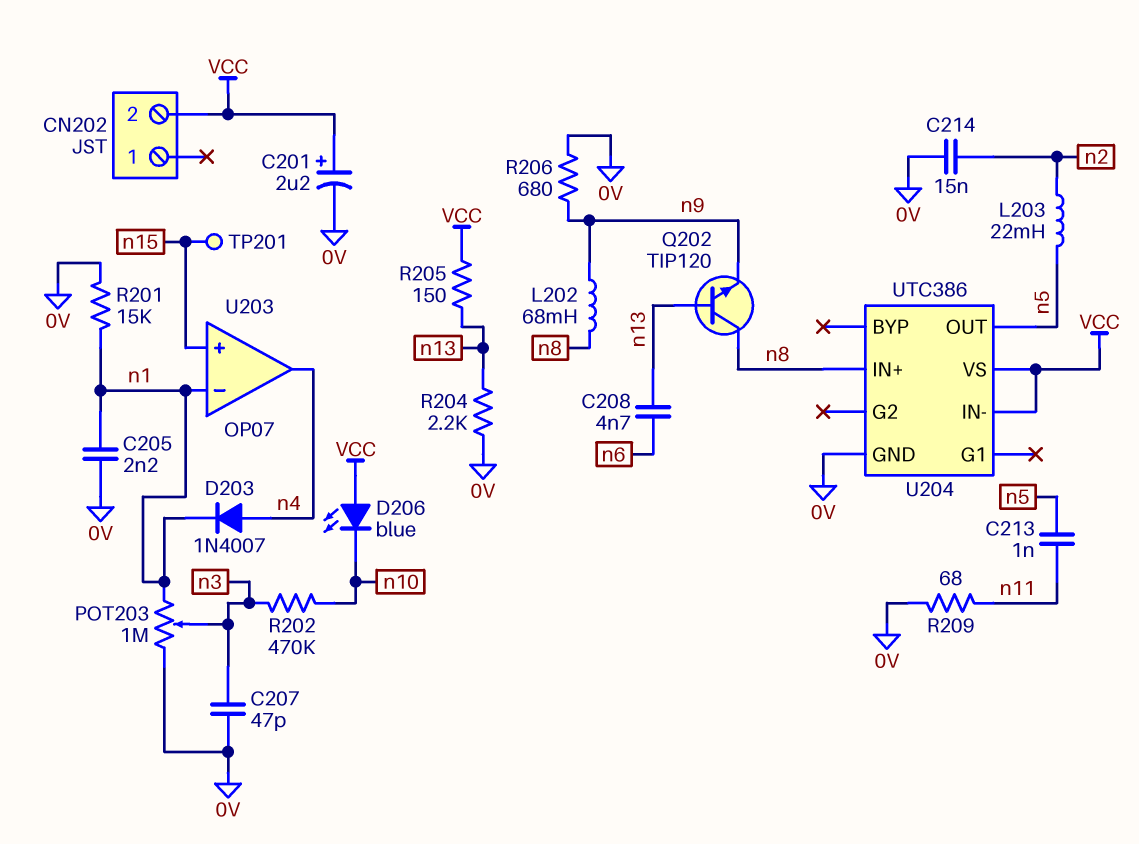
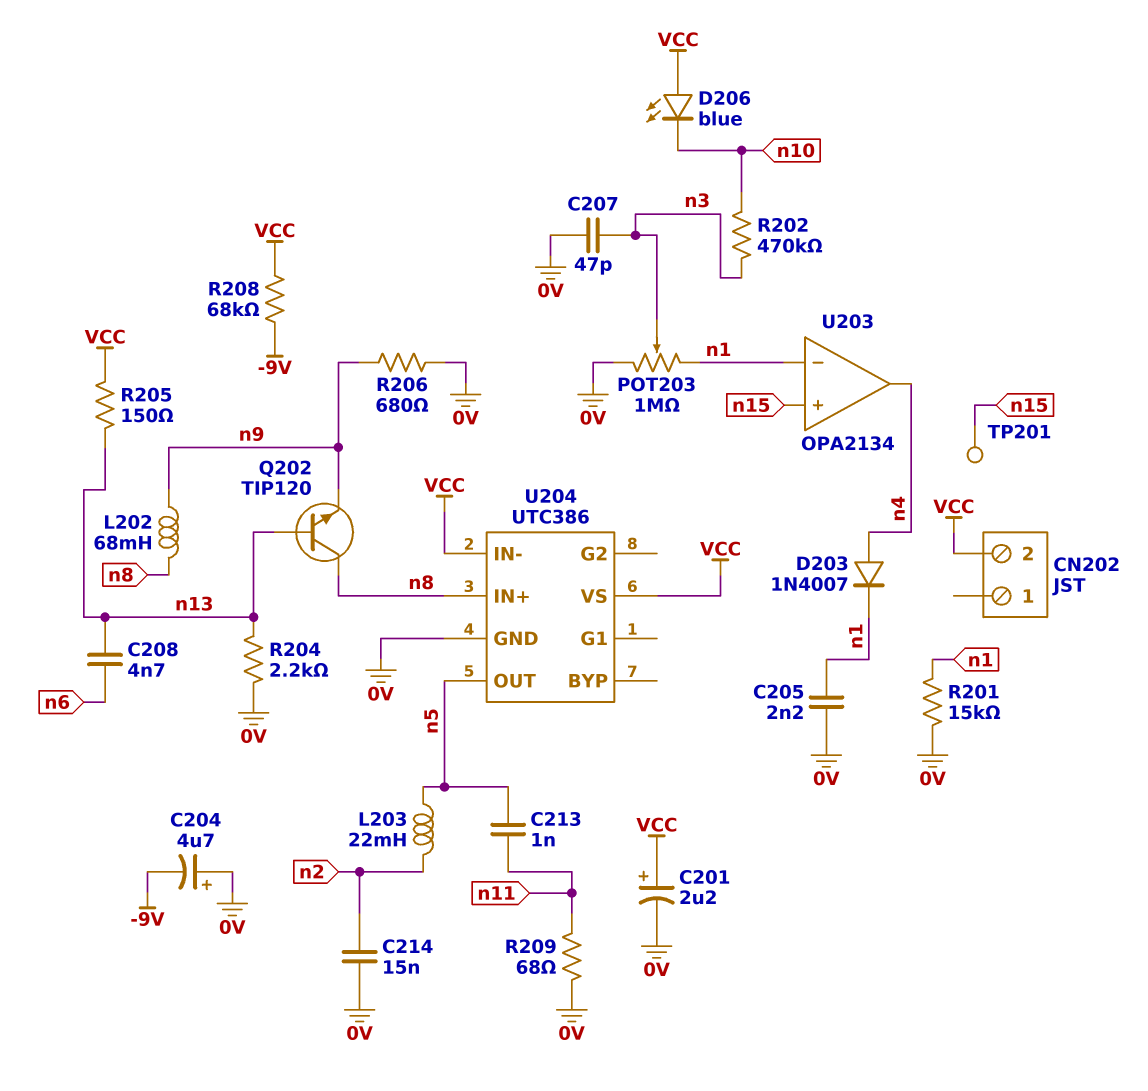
C204: none -> 4.7uF (plus 0V, minus -9V)
R208: none -> 68k (-9V, VCC)
U203: OP07 -> OPA2134

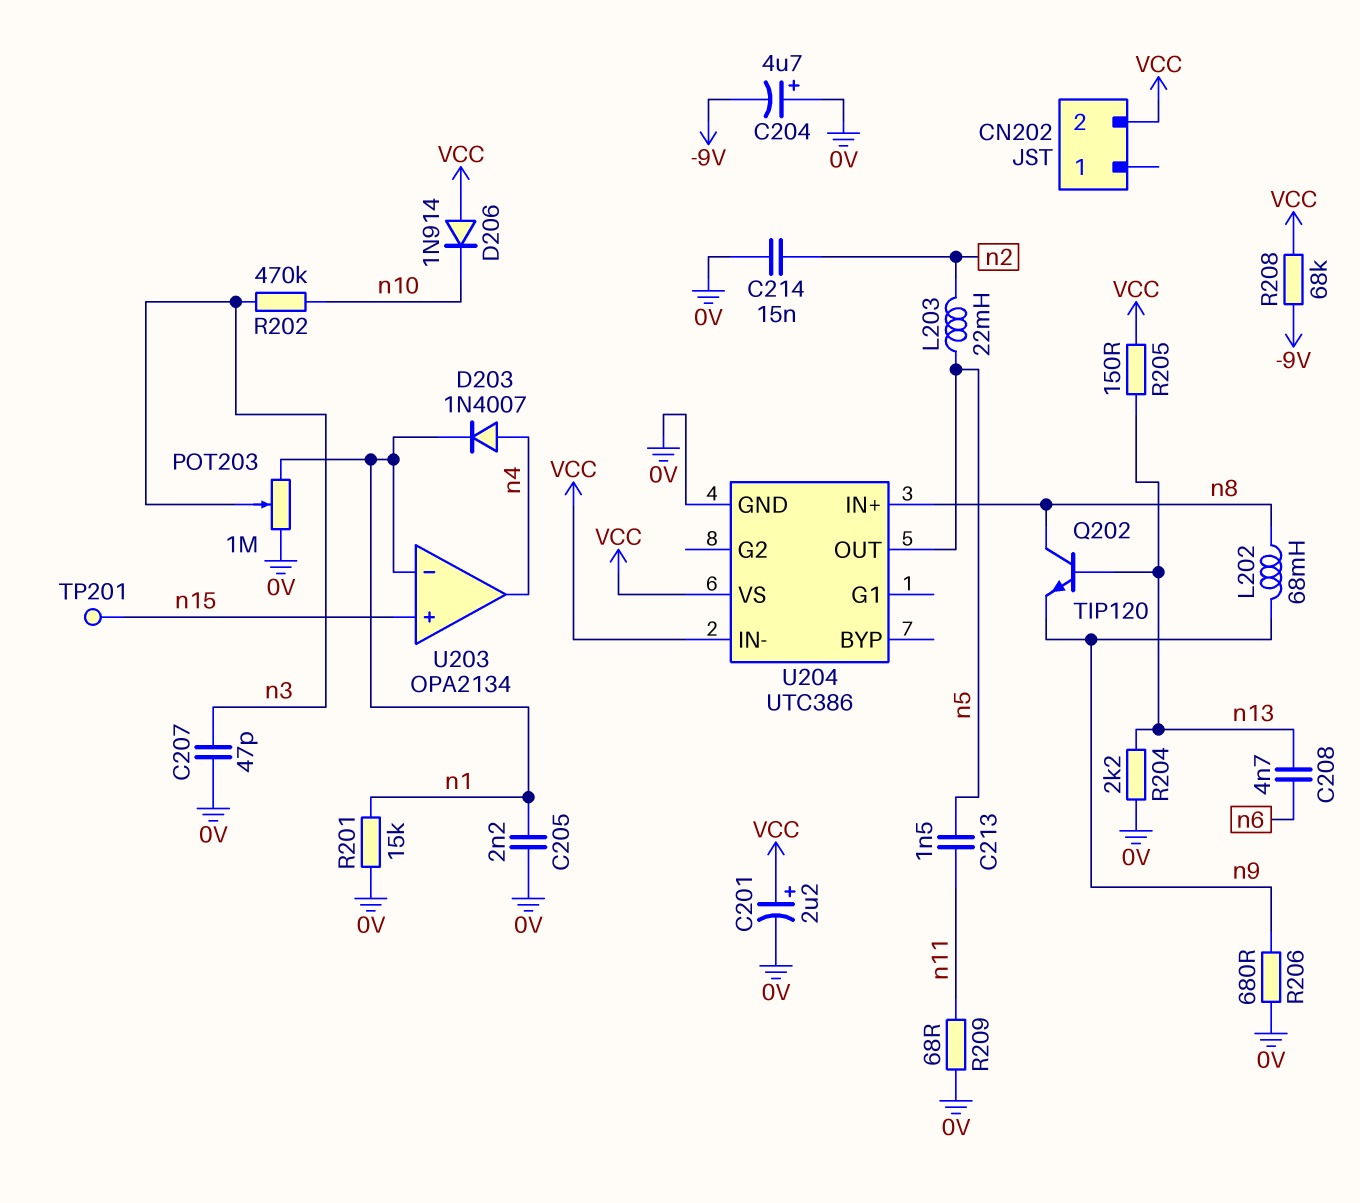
C213: 1nF (n5, n11) -> 1.5nF (n5, n11)
D206: LED blue (A VCC, K n10) -> diode 1N914 (A VCC, K n10)

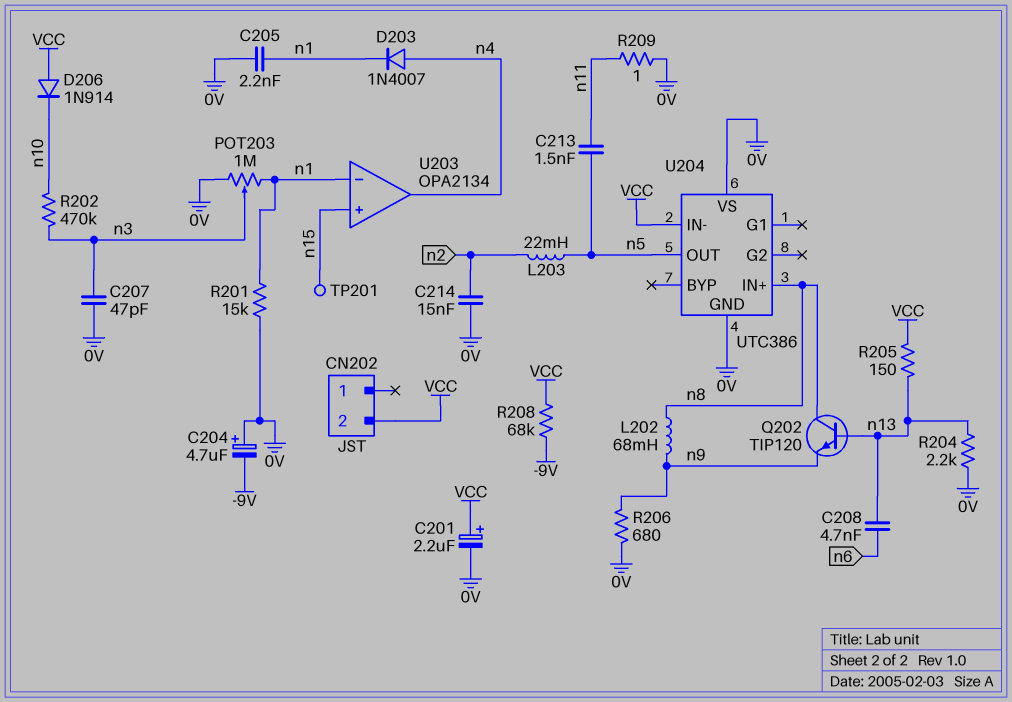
R209: 68 (0V, n11) -> 1 (0V, n11)
U204 pin VS: VCC -> 0V

